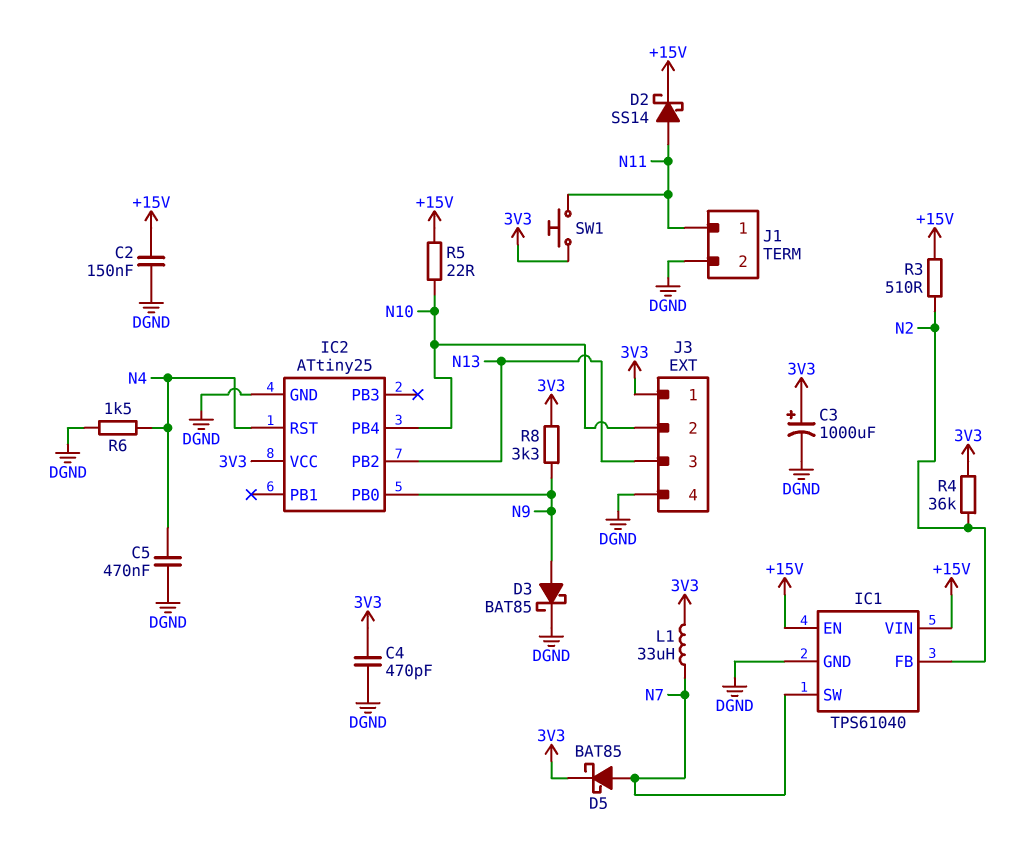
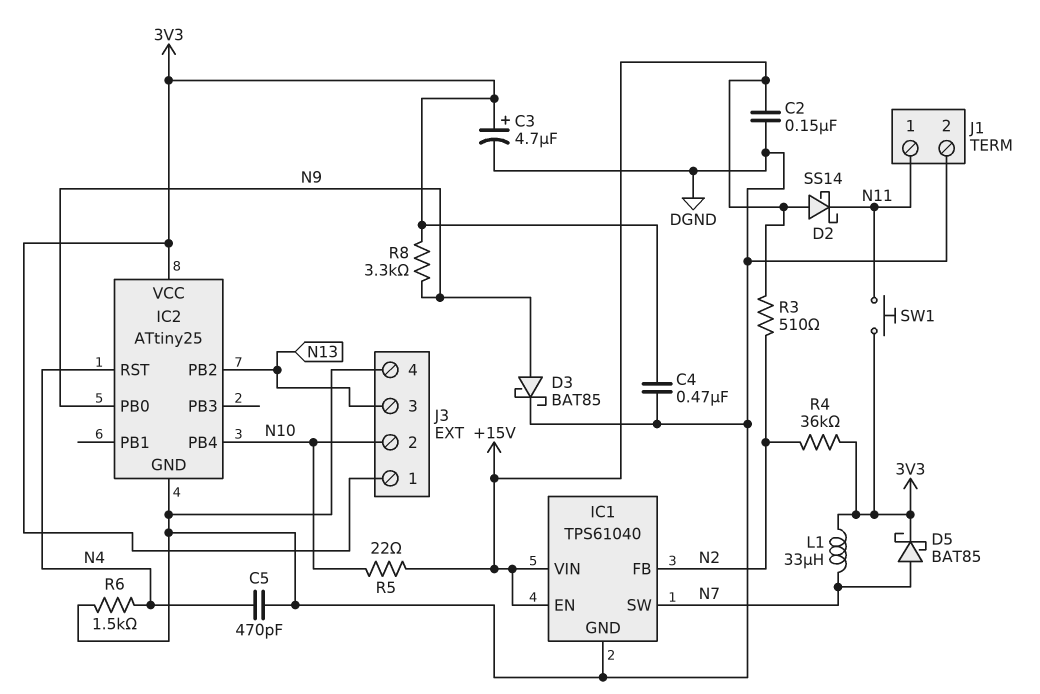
C3: 1000uF (plus 3V3, minus DGND) -> 4.7uF (plus 3V3, minus DGND)
C4: 470pF (3V3, DGND) -> 470nF (3V3, DGND)
C5: 470nF (DGND, N4) -> 470pF (DGND, N4)
D2: schottky SS14 (A N11, K +15V) -> schottky SS14 (A +15V, K N11)

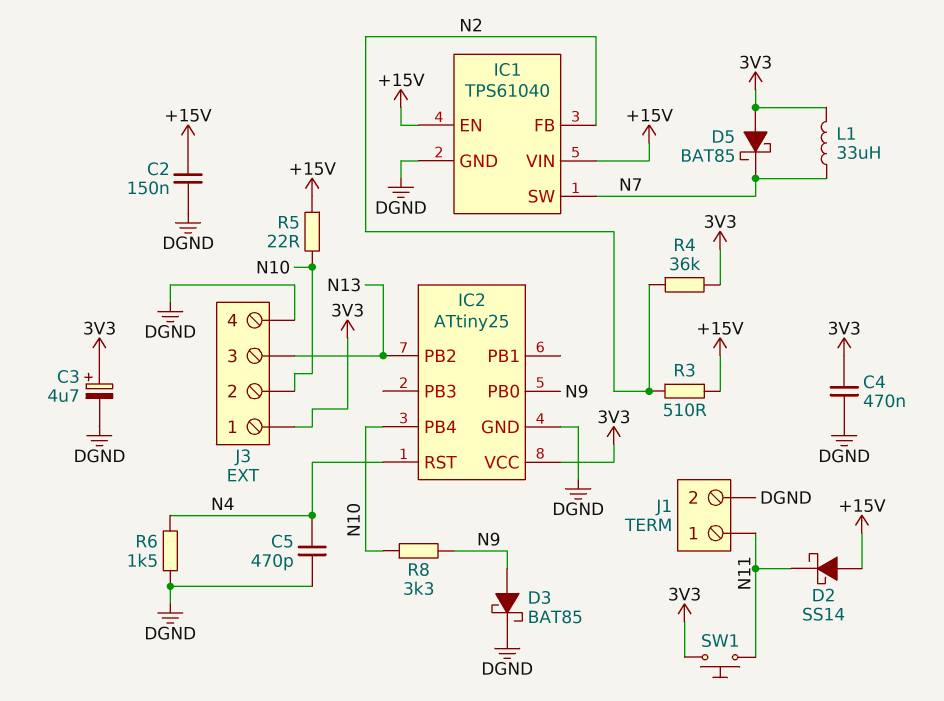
D5: schottky BAT85 (A N7, K 3V3) -> schottky BAT85 (A 3V3, K N7)
R8: 3.3k (3V3, N9) -> 3.3k (N9, N10)

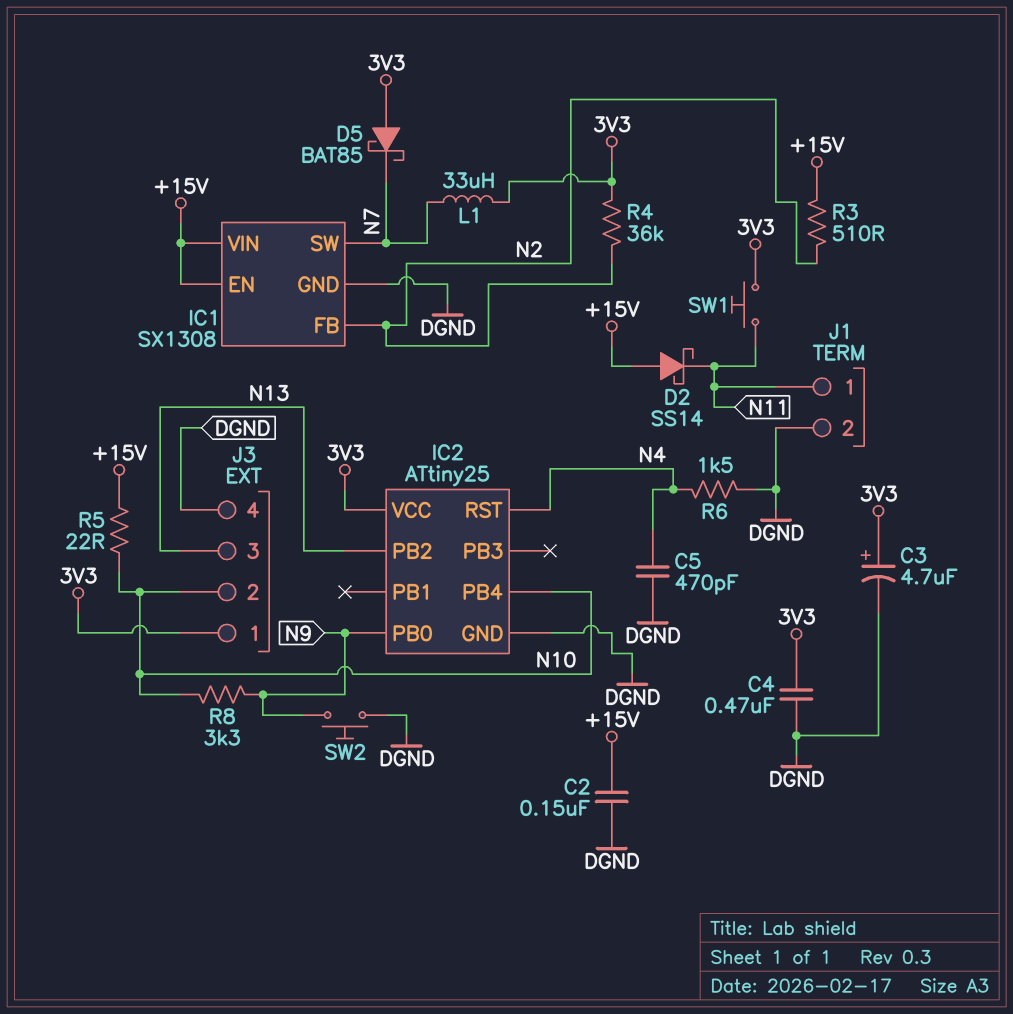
D3: schottky BAT85 (A N9, K DGND) -> none
IC1: TPS61040 -> SX1308
SW2: none -> button (DGND, N9)

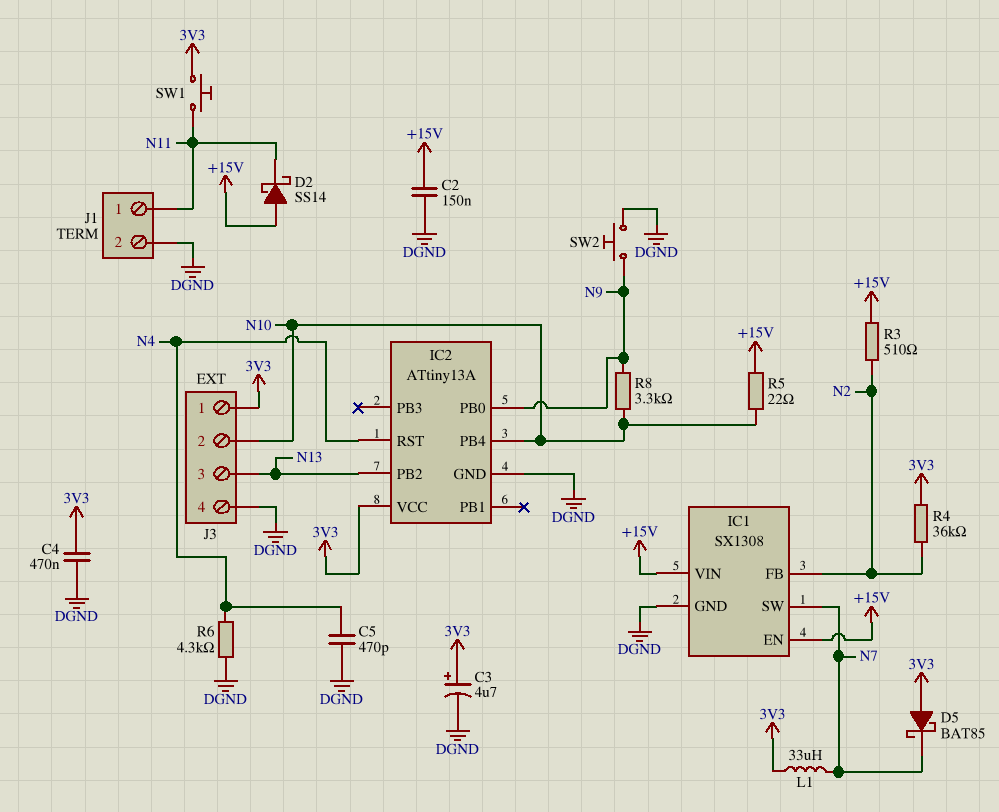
IC2: ATtiny25 -> ATtiny13A
R6: 1.5k (DGND, N4) -> 4.3k (DGND, N4)

